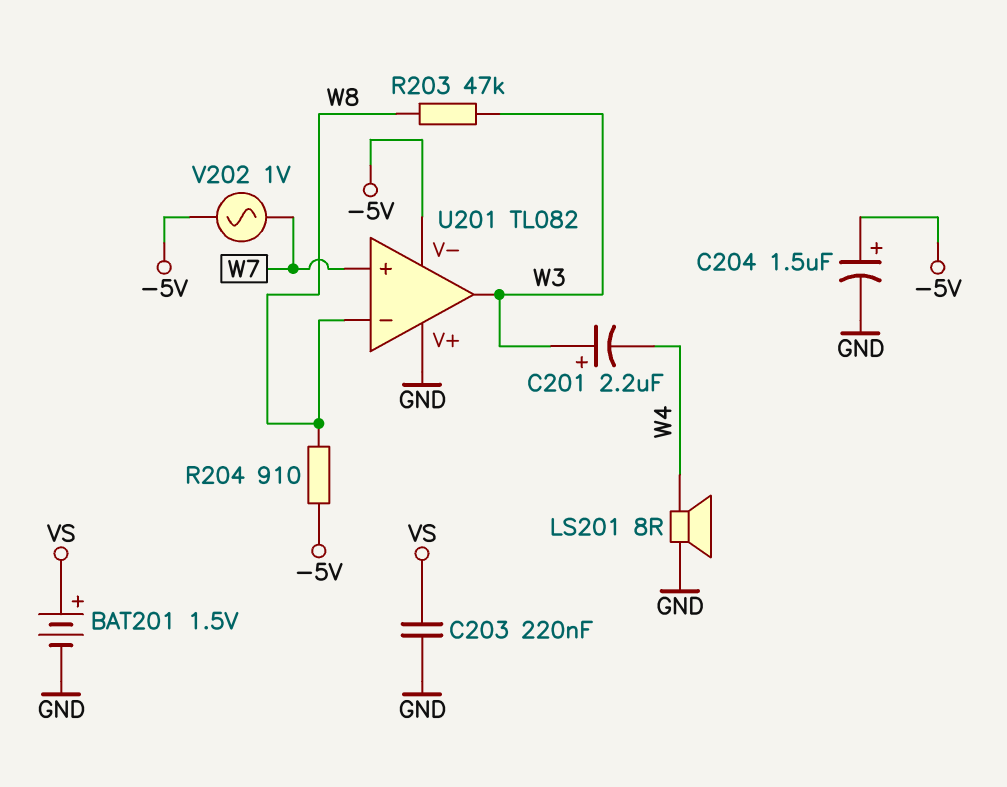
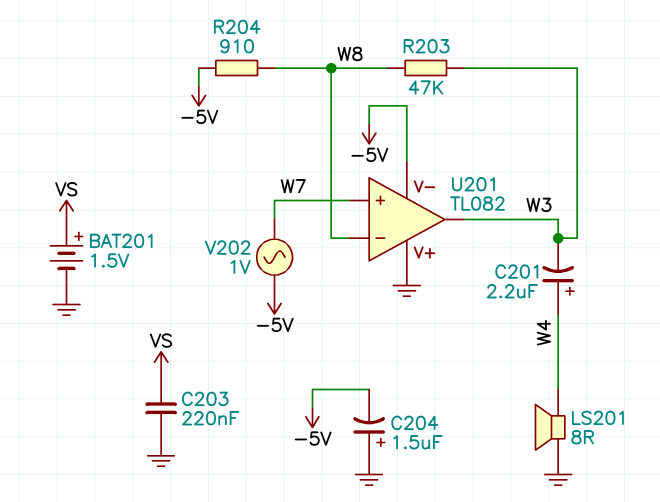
C201: 2.2uF (plus W3, minus W4) -> 2.2uF (plus W4, minus W3)
C204: 1.5uF (plus -5V, minus GND) -> 1.5uF (plus GND, minus -5V)

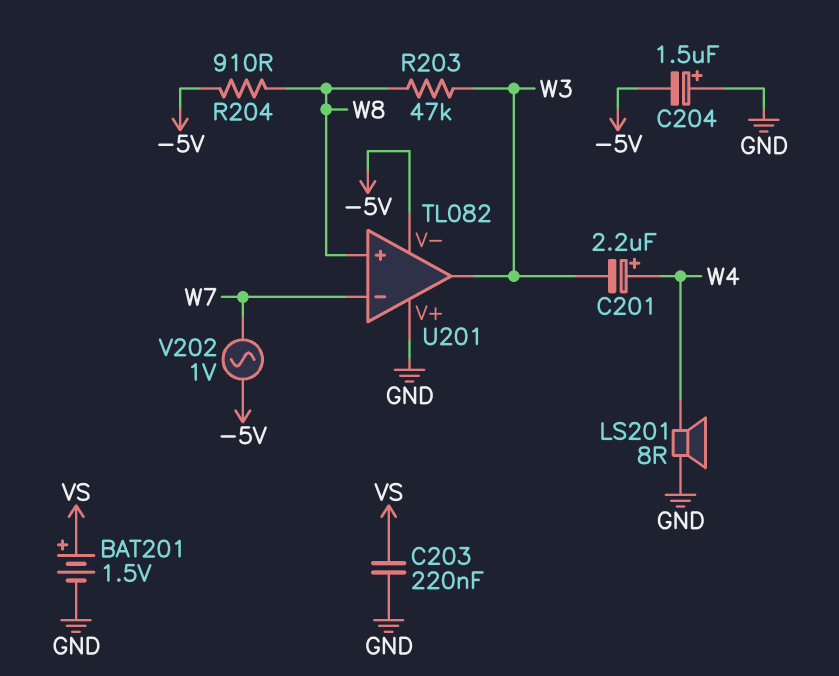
U201 pin in+: W7 -> W8
U201 pin in-: W8 -> W7

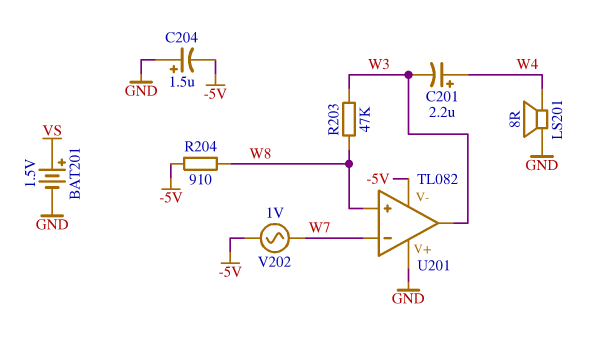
C203: 220nF (GND, VS) -> none

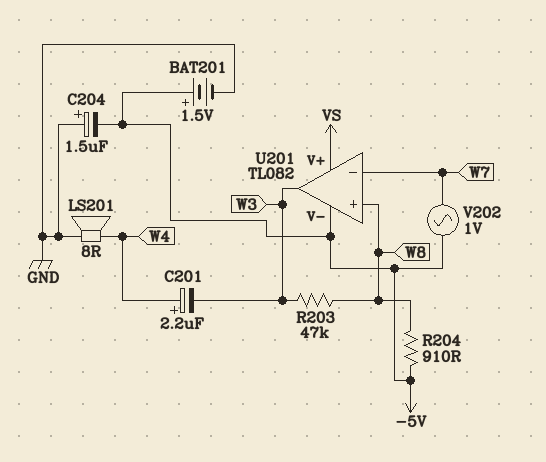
BAT201: 1.5V (plus VS, minus GND) -> 1.5V (plus -5V, minus GND)
U201 pin V+: GND -> VS

